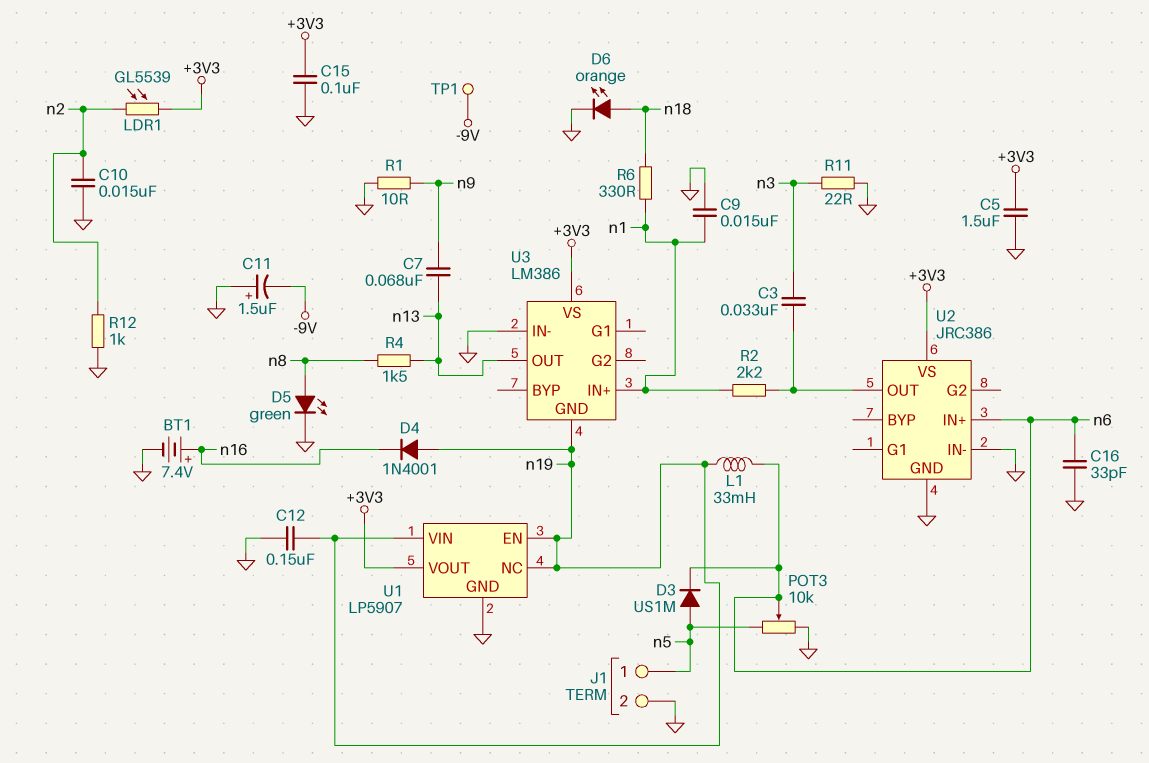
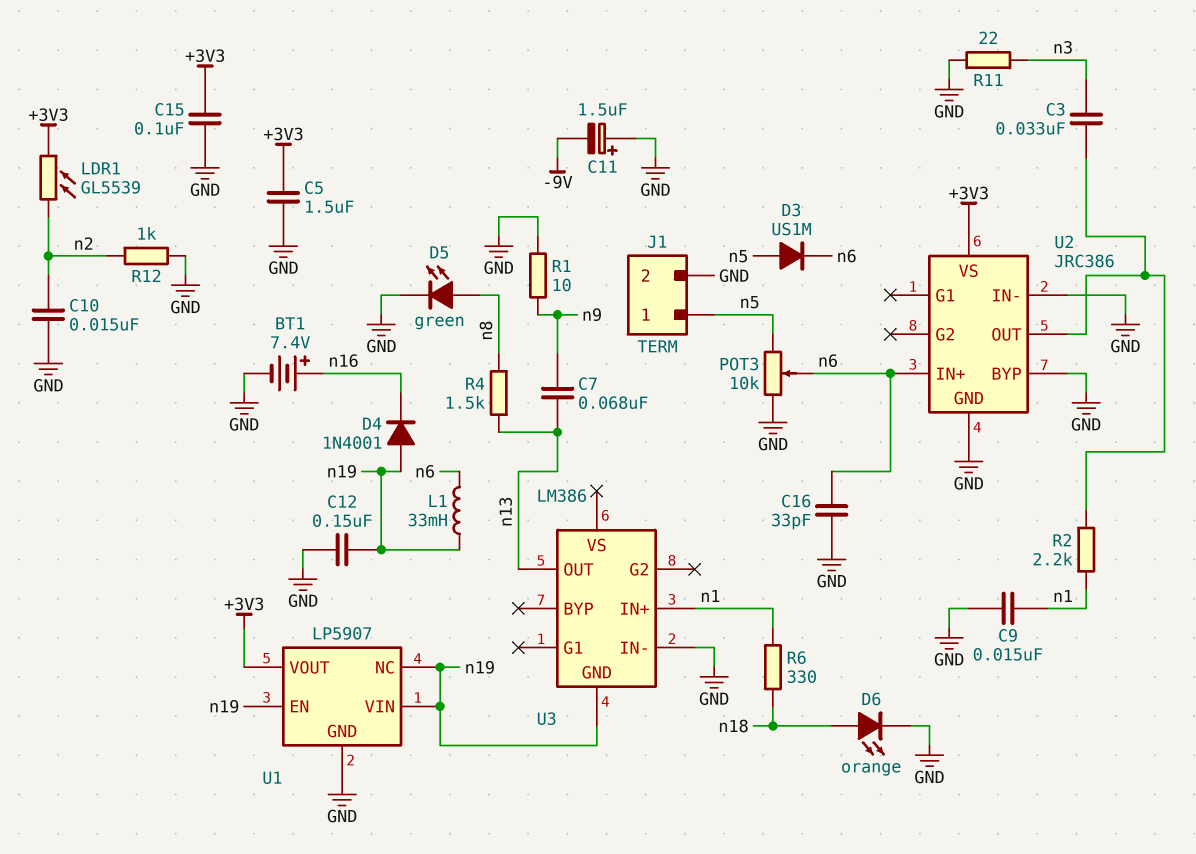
TP1: test point (-9V) -> none
U2 pin BYP: none -> GND
U3 pin VS: +3V3 -> none

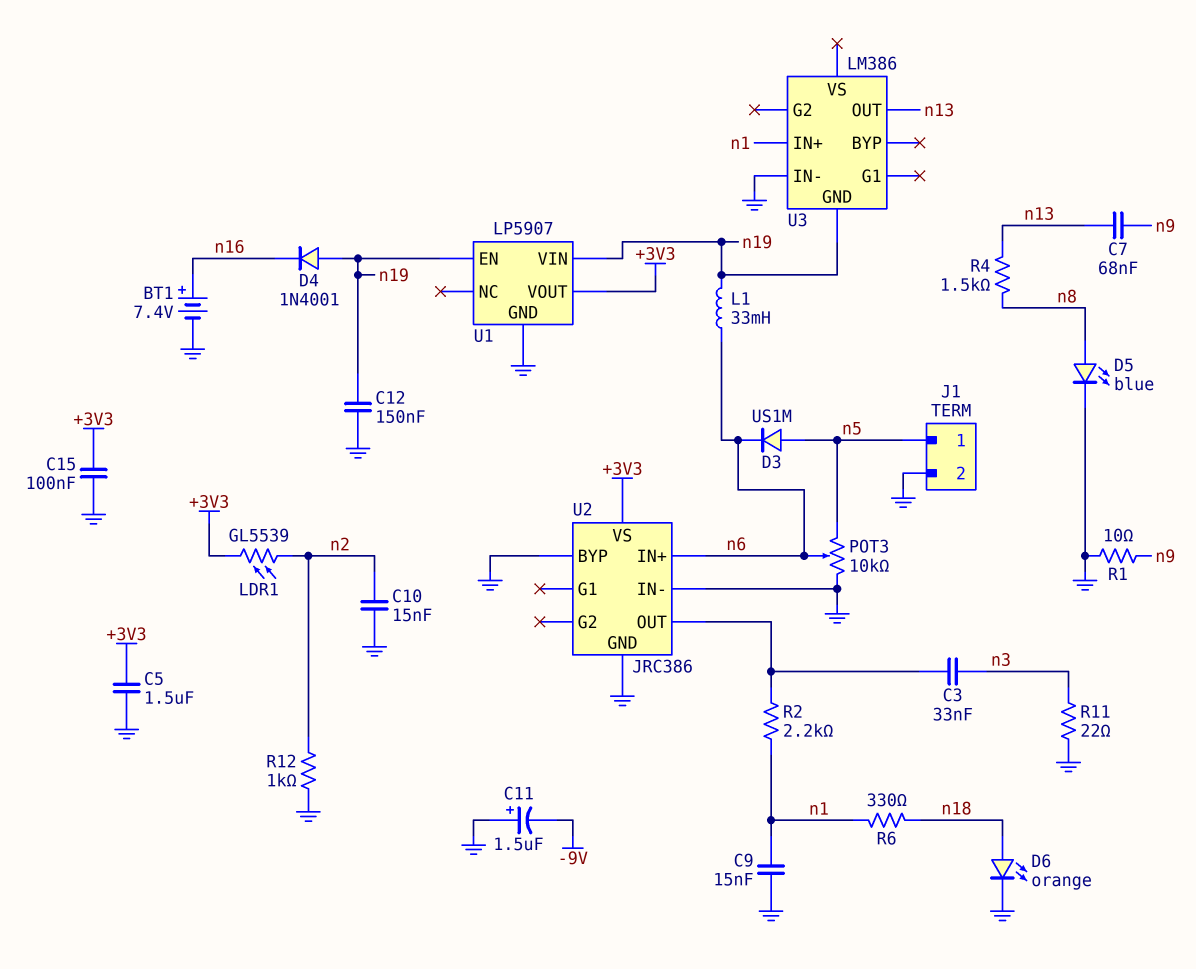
C16: 33pF (GND, n6) -> none
D5: LED green (A n8, K GND) -> LED blue (A n8, K GND)
U1 pin NC: n19 -> none

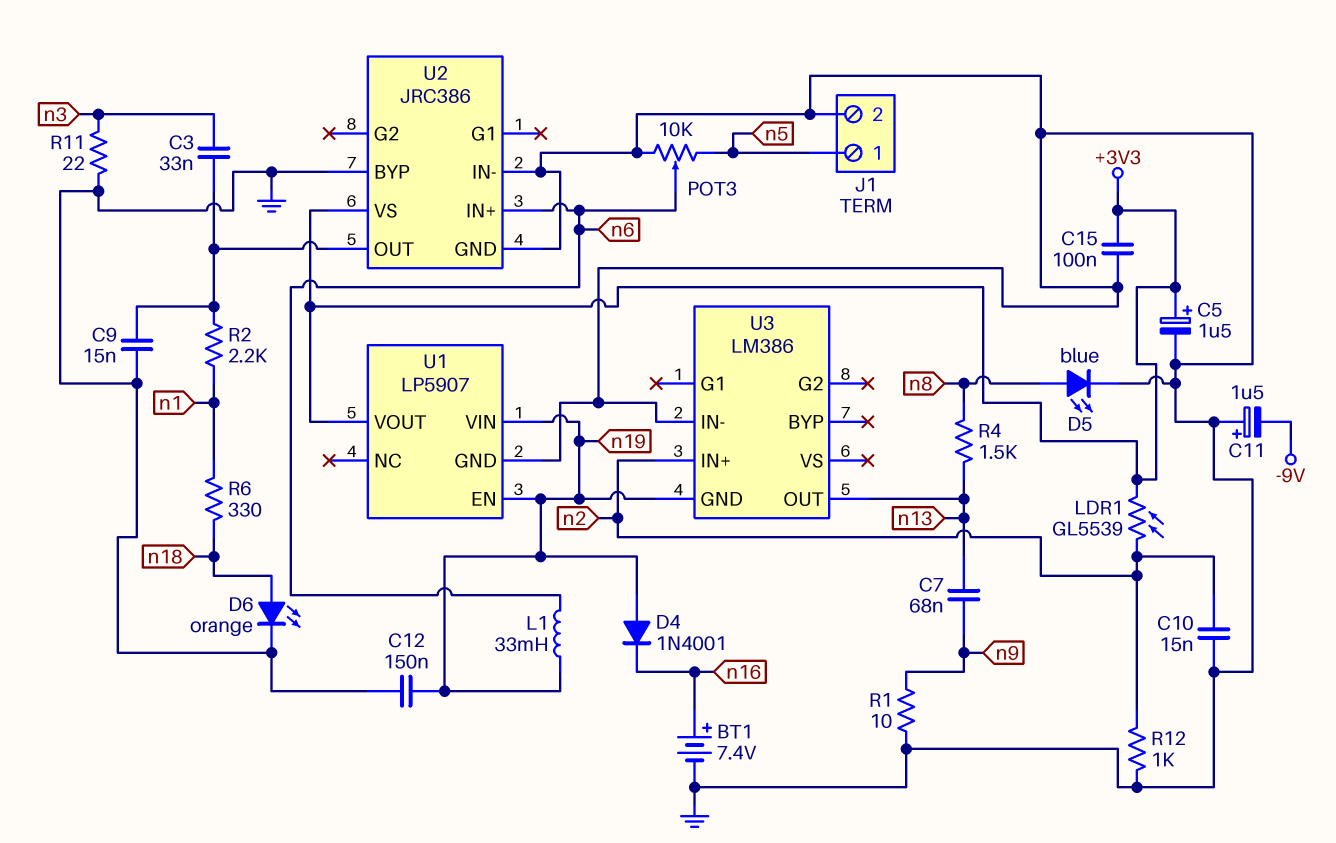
C5: 1.5uF (+3V3, GND) -> 1.5uF (plus +3V3, minus GND)
C9: 15nF (GND, n1) -> 15nF (GND, U2/OUT)
D3: diode US1M (A n5, K n6) -> none
U3 pin IN+: n1 -> n2

